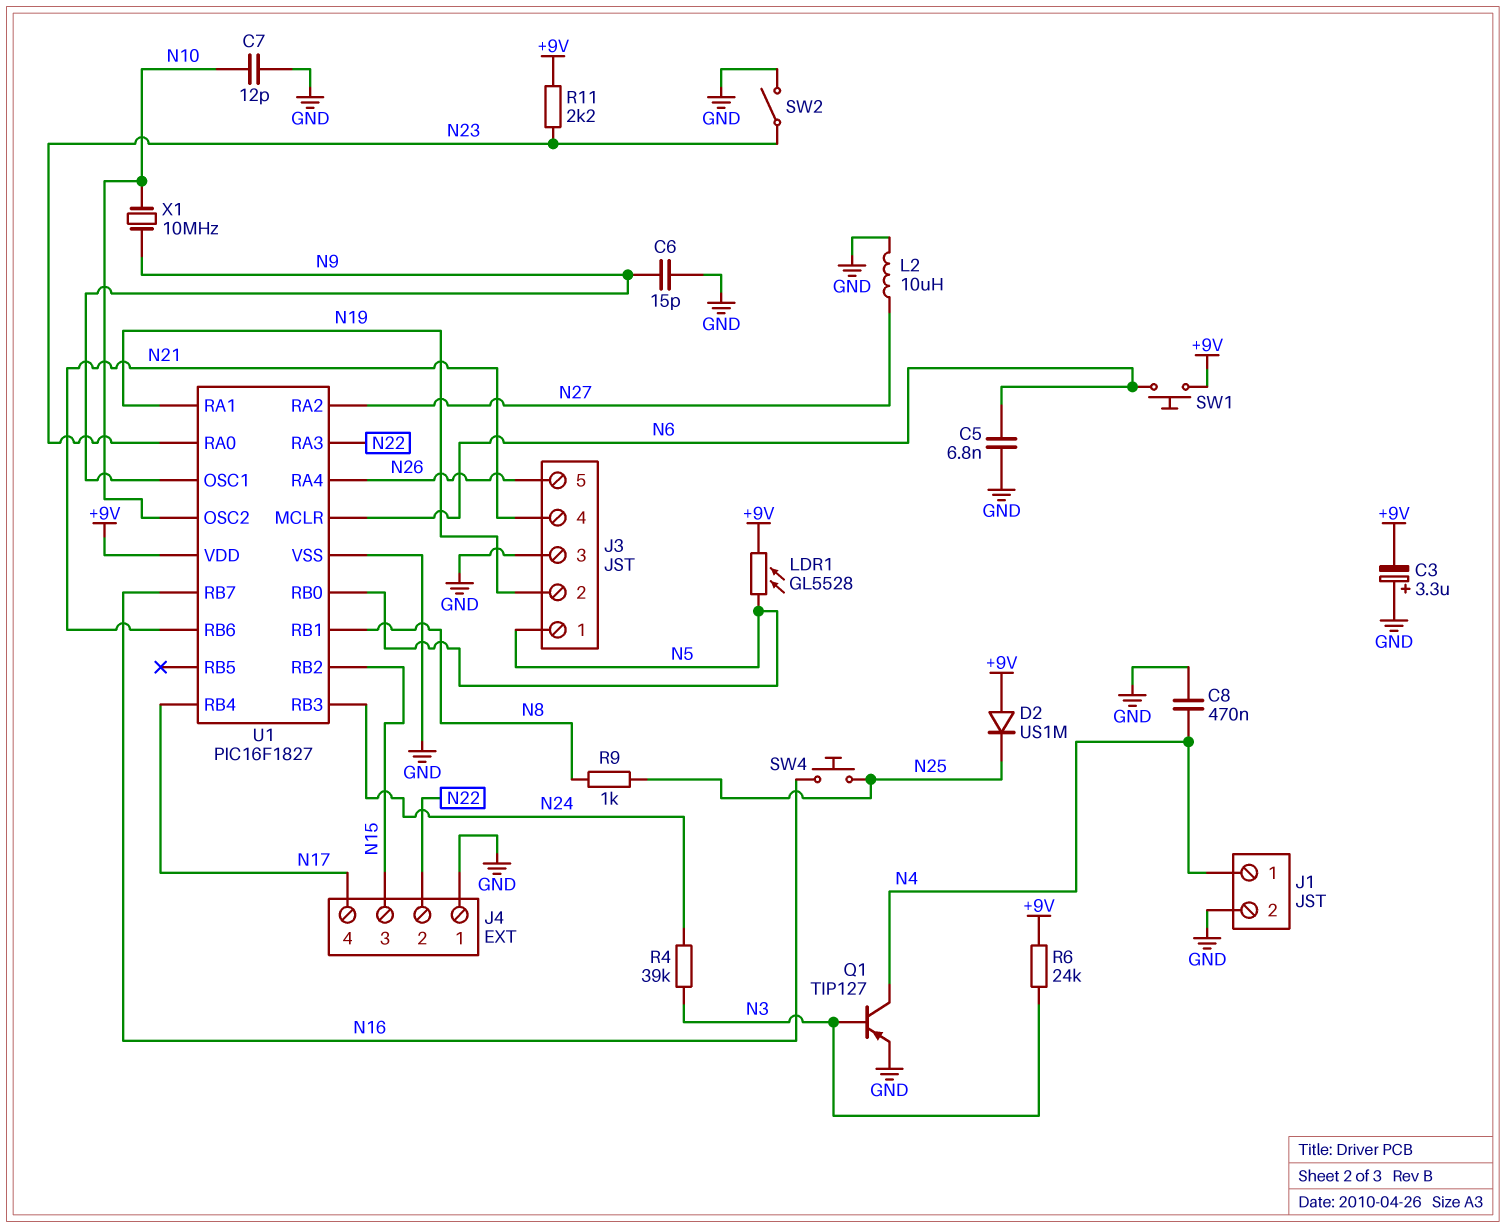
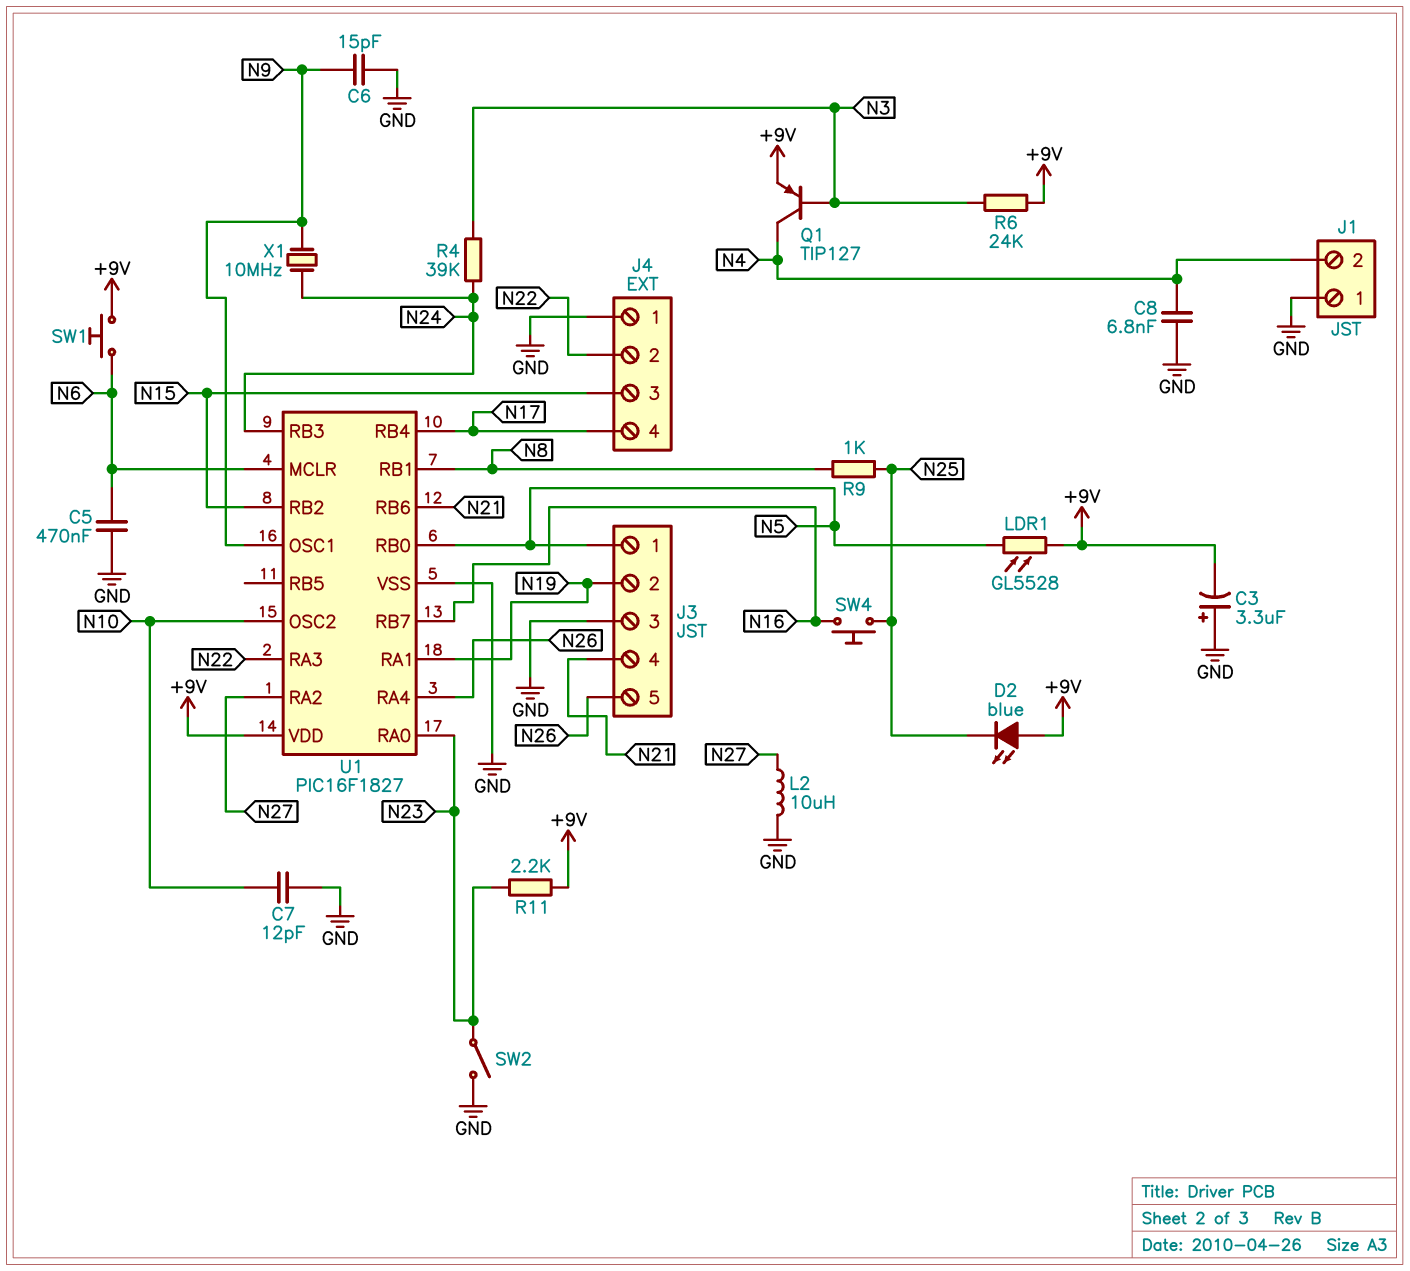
C5: 6.8nF (GND, N6) -> 470nF (GND, N6)
C8: 470nF (GND, N4) -> 6.8nF (GND, N4)
D2: diode US1M (A +9V, K N25) -> LED blue (A +9V, K N25)
J1 pin 1: N4 -> GND
J1 pin 2: GND -> N4
Q1: PNP TIP127 (B N3, C N4, E GND) -> PNP TIP127 (B N3, C N4, E +9V)
X1: 10MHz (N9, N10) -> 10MHz (N9, N24)

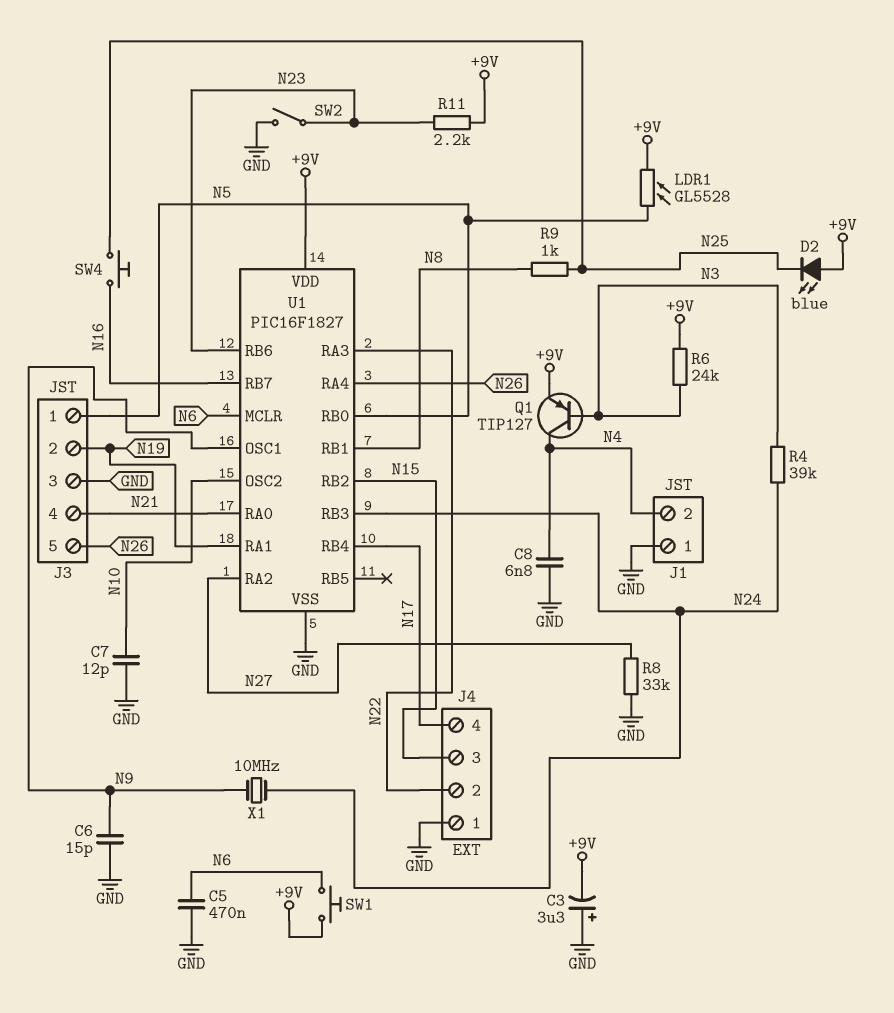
L2: 10uH (GND, N27) -> none
R8: none -> 33k (GND, N27)
U1 pin RA0: N23 -> N21
U1 pin RB6: N21 -> N23

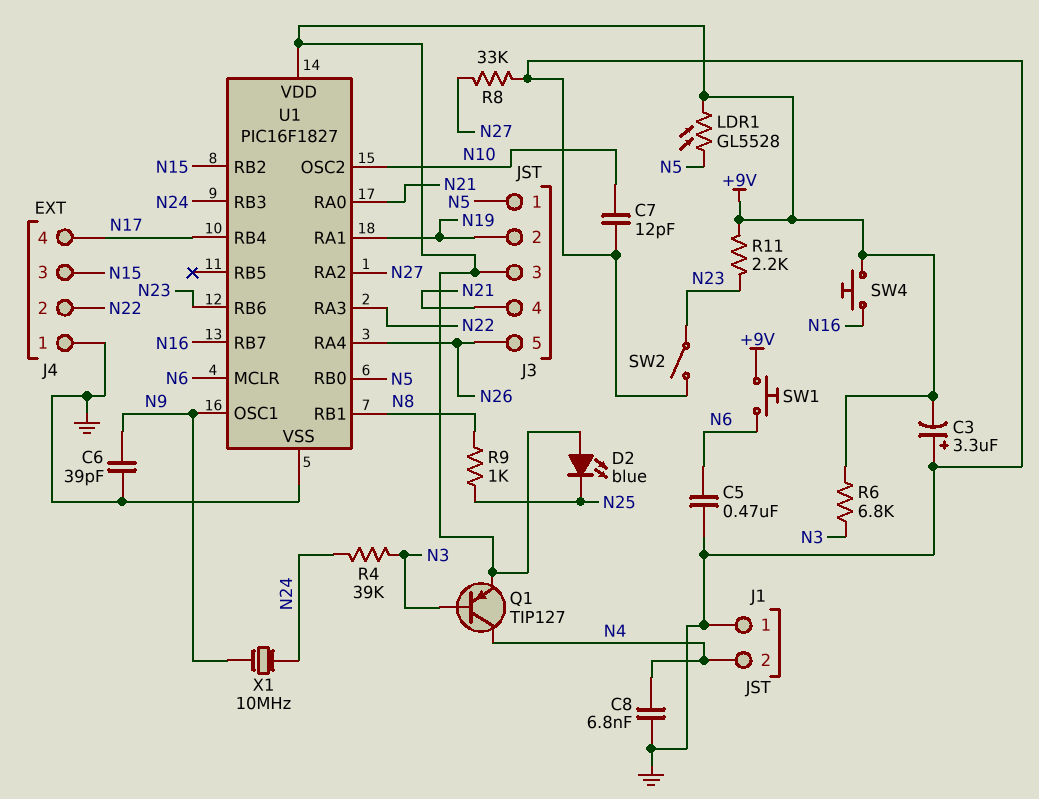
C6: 15pF (GND, N9) -> 39pF (GND, N9)
J3 pin 3: GND -> +9V
R6: 24k (+9V, N3) -> 6.8k (+9V, N3)
SW4: button (N16, N25) -> button (+9V, N16)

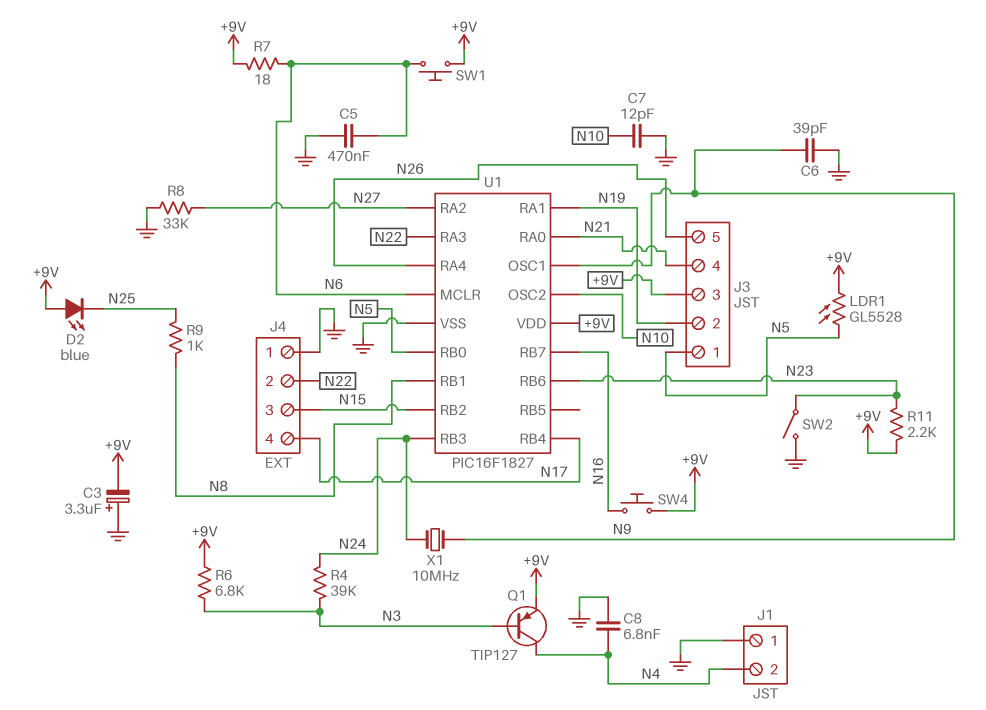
R7: none -> 18 (+9V, N6)

